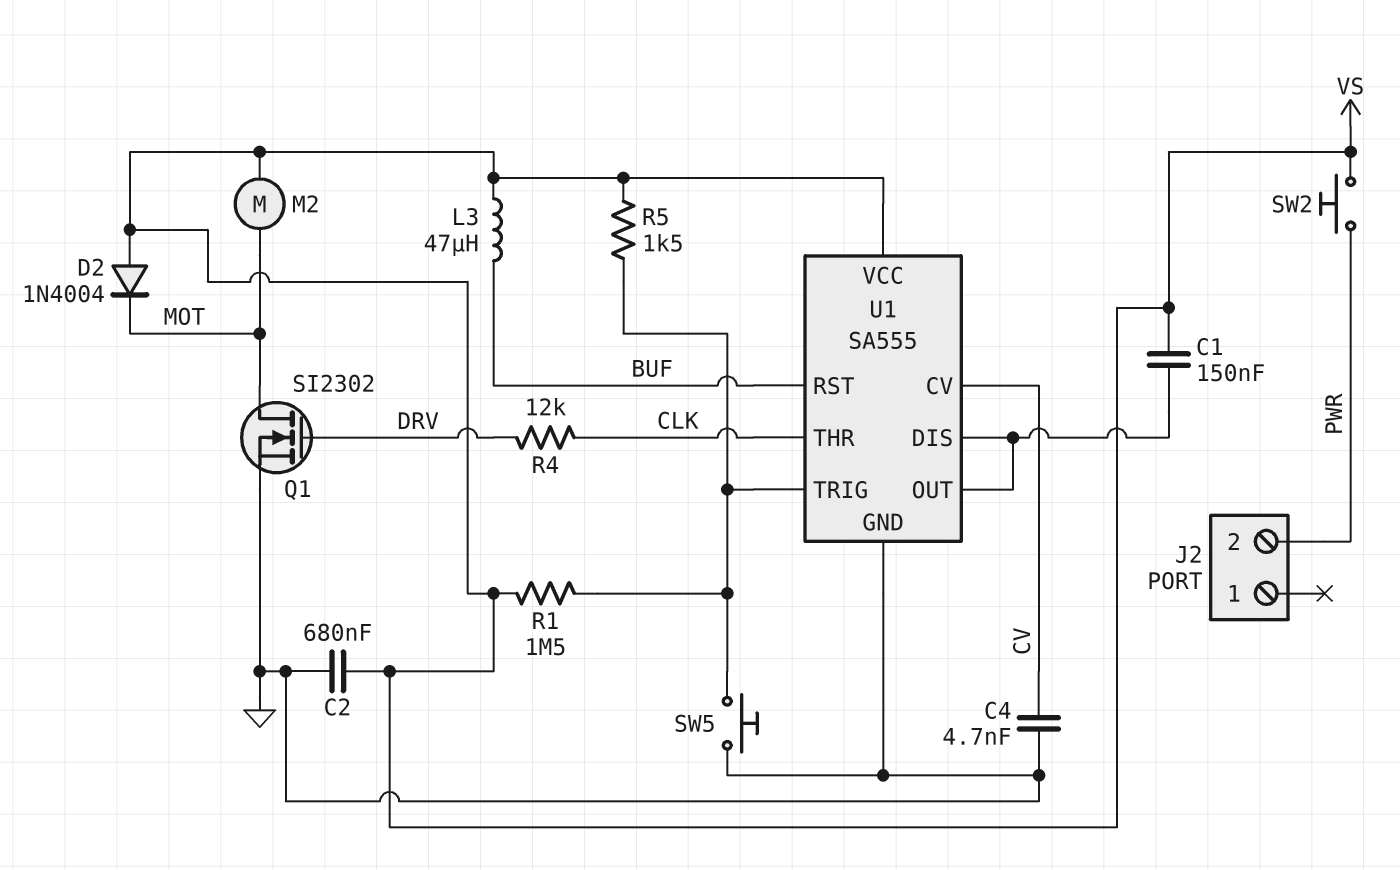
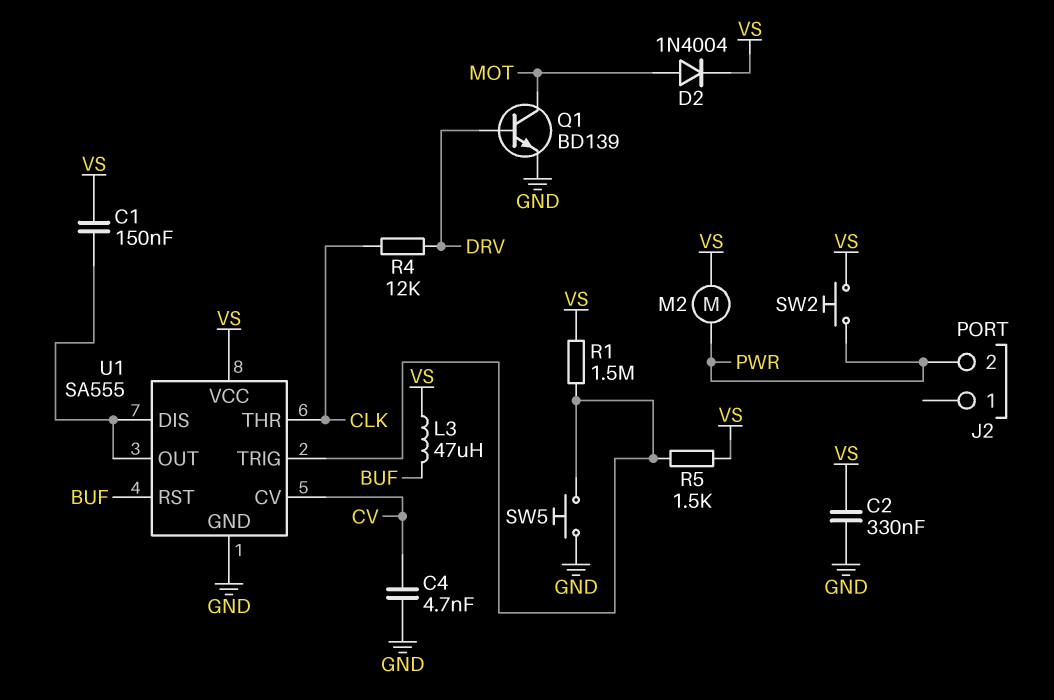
C2: 680nF (GND, VS) -> 330nF (GND, VS)
D2: diode 1N4004 (A VS, K MOT) -> diode 1N4004 (A MOT, K VS)
M2: motor (MOT, VS) -> motor (PWR, VS)
Q1: NMOS SI2302 (G DRV, D MOT, S GND) -> NPN BD139 (B DRV, C MOT, E GND)

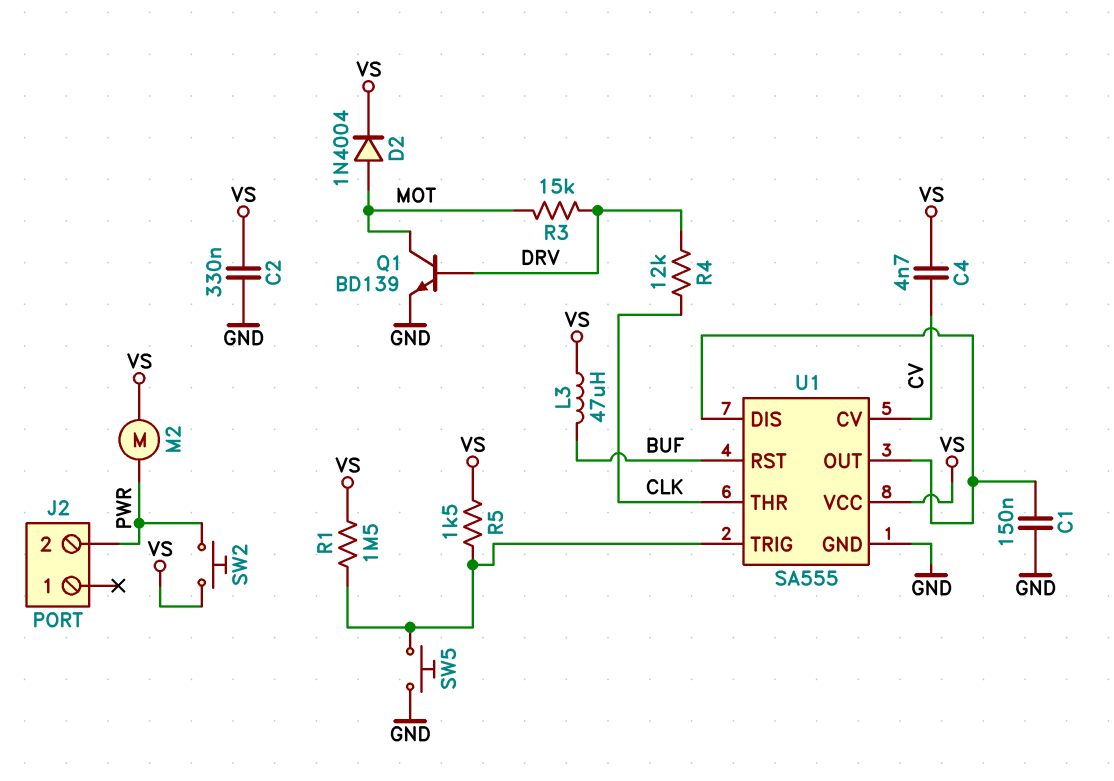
C1: 150nF (U1/DIS, VS) -> 150nF (GND, U1/DIS)
C4: 4.7nF (CV, GND) -> 4.7nF (CV, VS)
R3: none -> 15k (DRV, MOT)

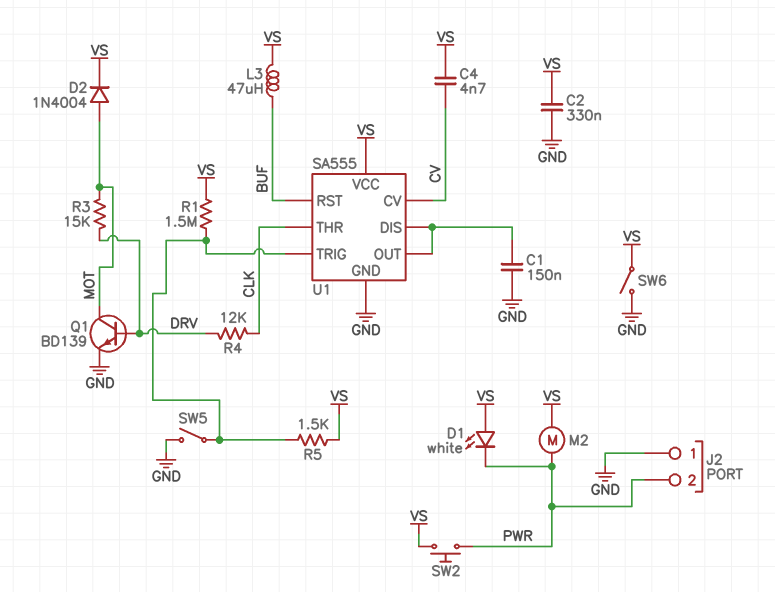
D1: none -> LED white (A VS, K PWR)
J2 pin 1: none -> GND
SW5: button (GND, U1/TRIG) -> switch (GND, U1/TRIG)
SW6: none -> switch (GND, VS)

